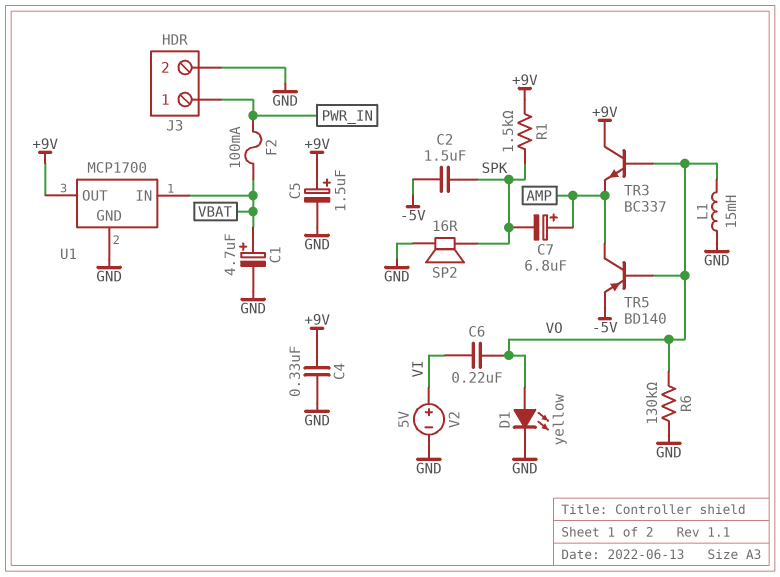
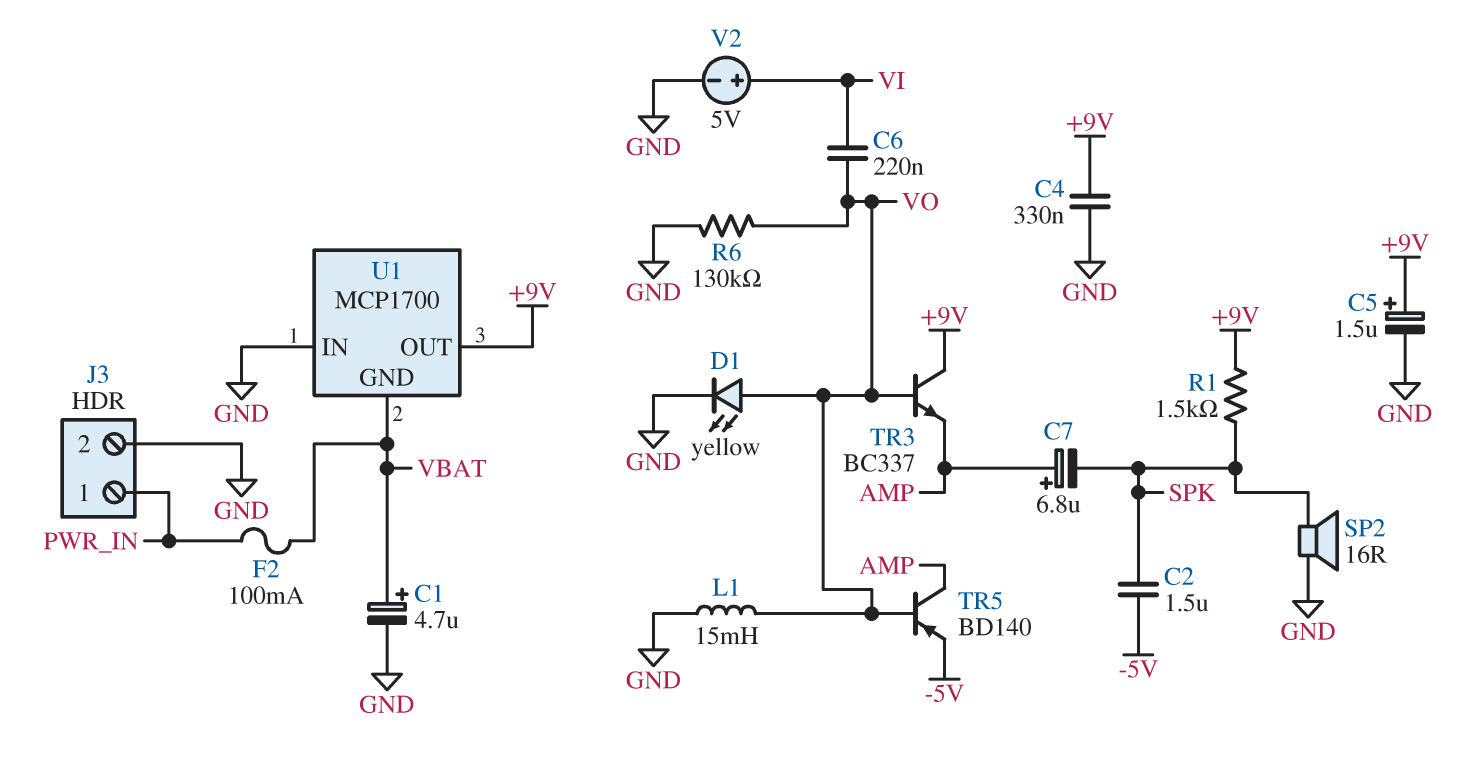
U1 pin GND: GND -> VBAT
U1 pin IN: VBAT -> GND

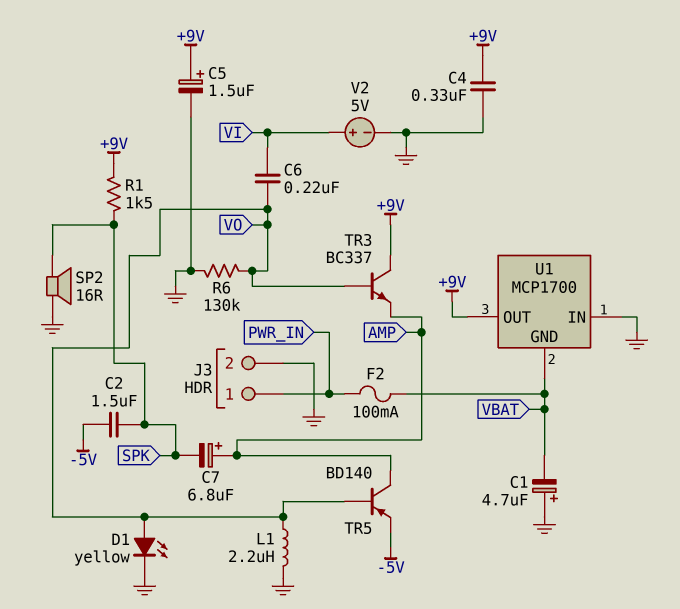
C1: 4.7uF (plus VBAT, minus GND) -> 4.7uF (plus GND, minus VBAT)
L1: 15mH (GND, VO) -> 2.2uH (GND, VO)

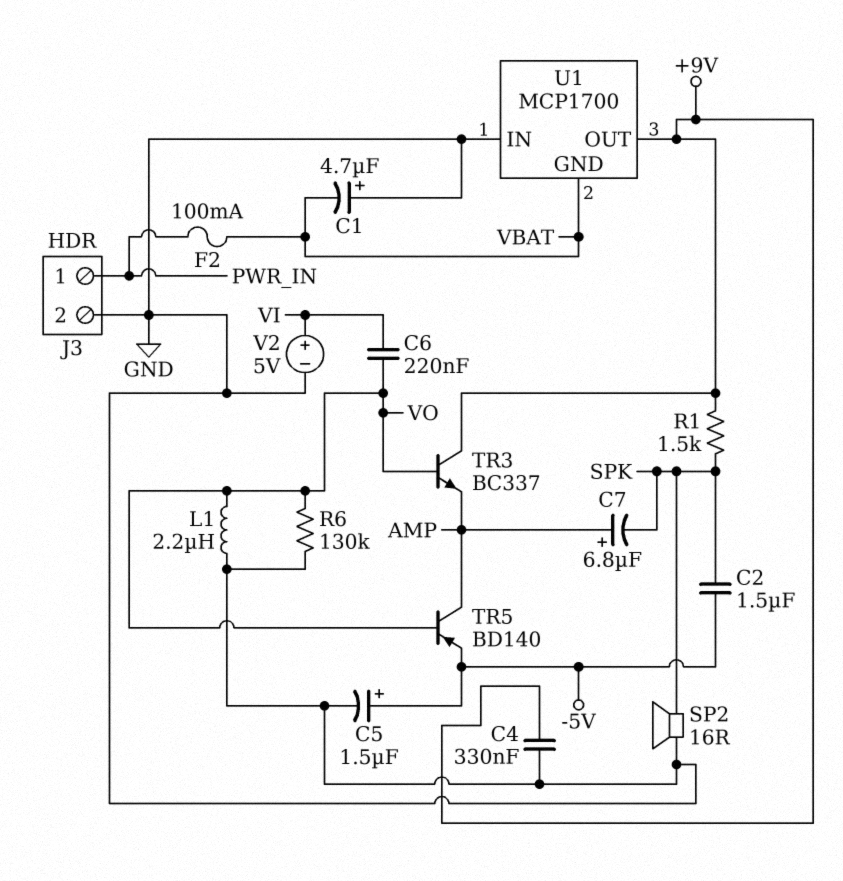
C5: 1.5uF (plus +9V, minus GND) -> 1.5uF (plus -5V, minus GND)
D1: LED yellow (A VO, K GND) -> none

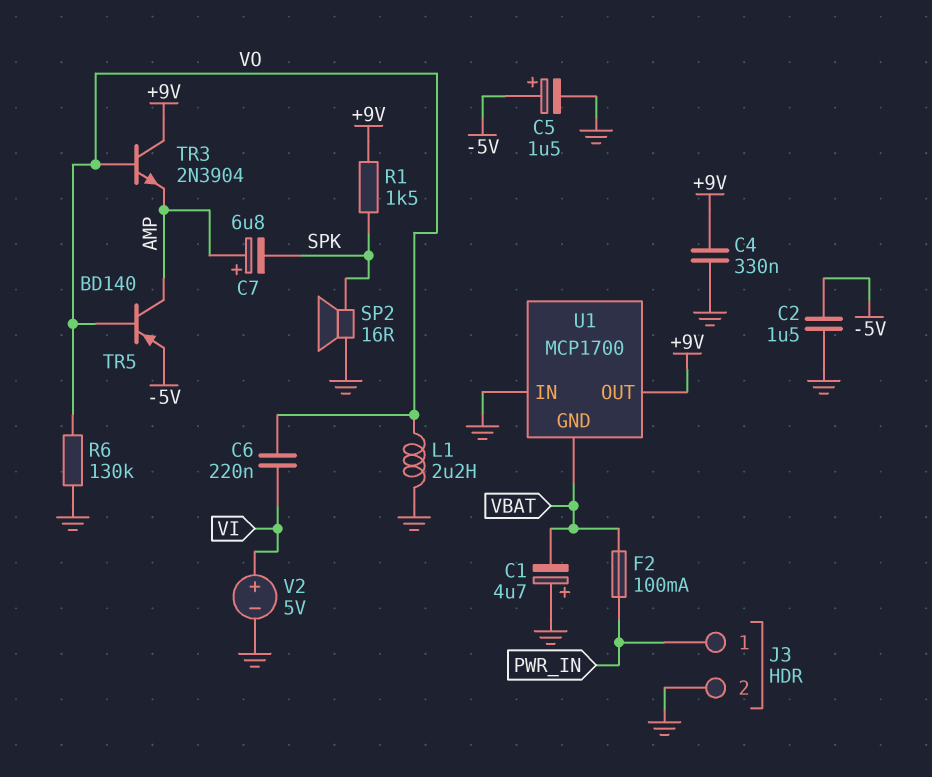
C2: 1.5uF (-5V, SPK) -> 1.5uF (-5V, GND)
TR3: NPN BC337 (B VO, C +9V, E AMP) -> NPN 2N3904 (B VO, C +9V, E AMP)

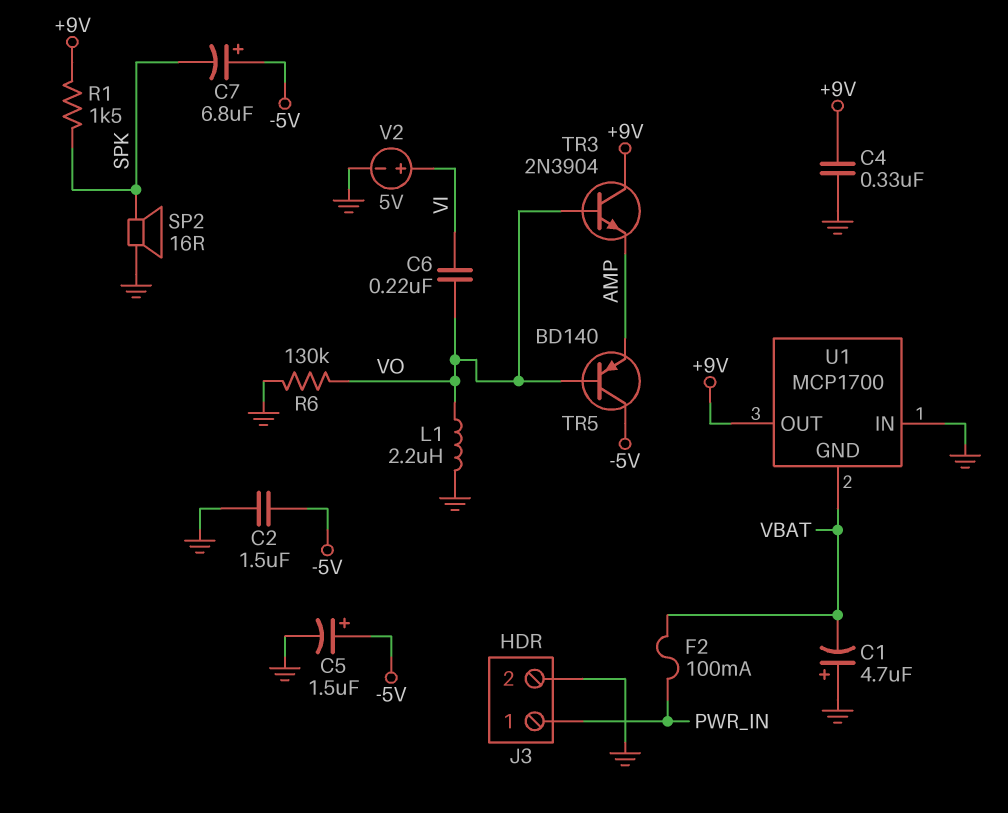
C7: 6.8uF (plus AMP, minus SPK) -> 6.8uF (plus -5V, minus SPK)
TR5: PNP BD140 (B VO, C AMP, E -5V) -> PNP BD140 (B VO, C -5V, E AMP)

